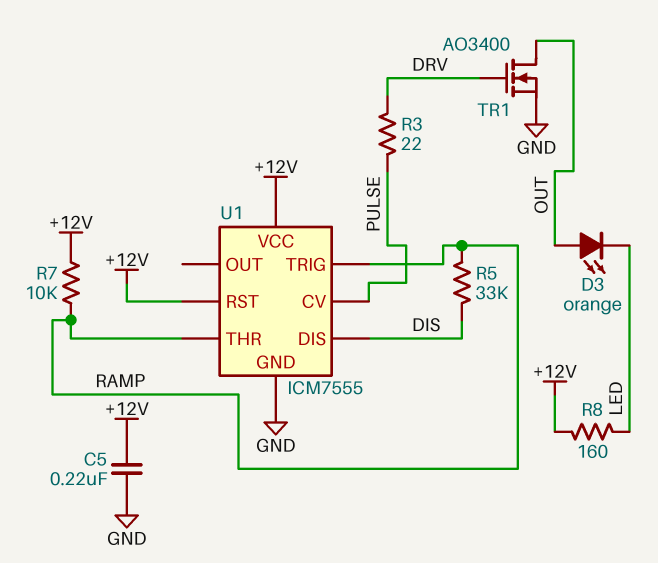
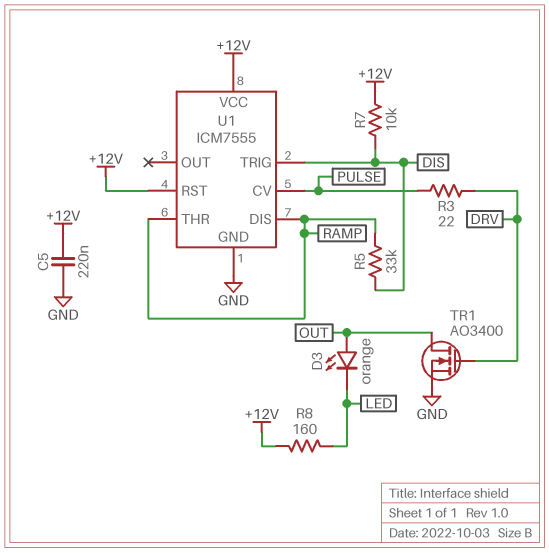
R7: 10k (+12V, RAMP) -> 10k (+12V, DIS)
U1 pin DIS: DIS -> RAMP
U1 pin TRIG: RAMP -> DIS

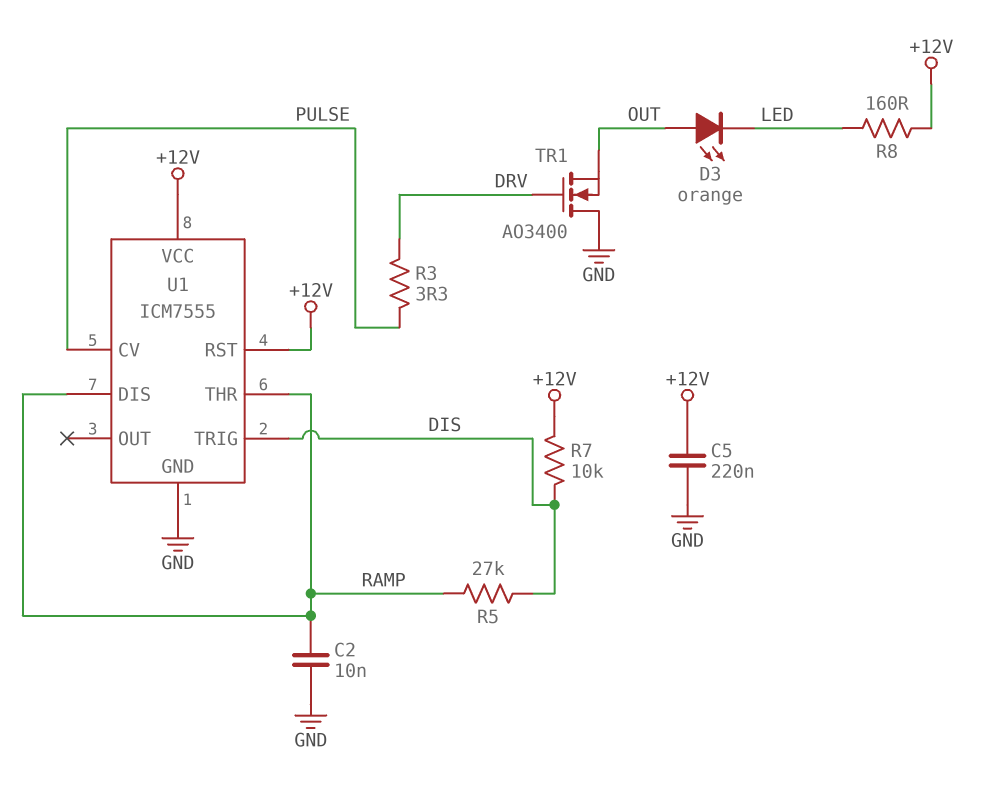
C2: none -> 10nF (GND, RAMP)
R3: 22 (DRV, PULSE) -> 3.3 (DRV, PULSE)
R5: 33k (DIS, RAMP) -> 27k (DIS, RAMP)
TR1: NMOS AO3400 (G DRV, D OUT, S GND) -> NMOS AO3400 (G DRV, D GND, S OUT)

